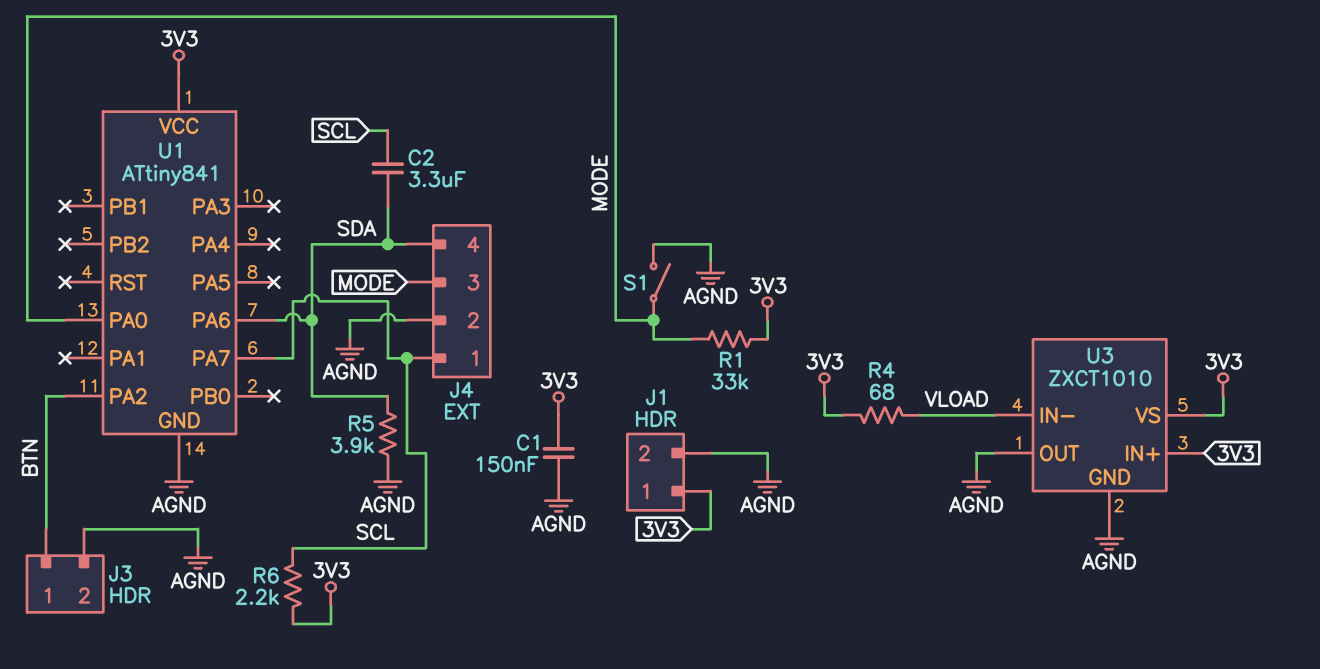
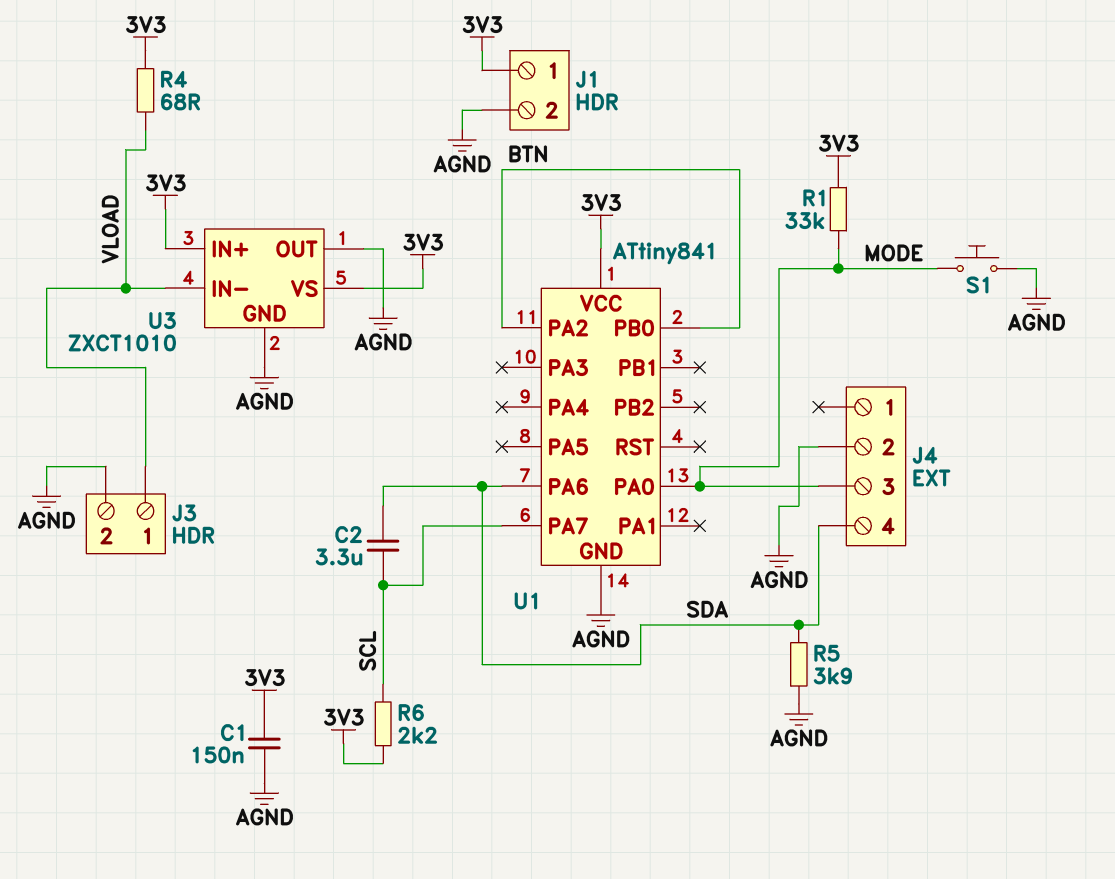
J3 pin 1: BTN -> VLOAD
J4 pin 1: SCL -> none
S1: switch (AGND, MODE) -> button (AGND, MODE)
U1 pin PB0: none -> BTN

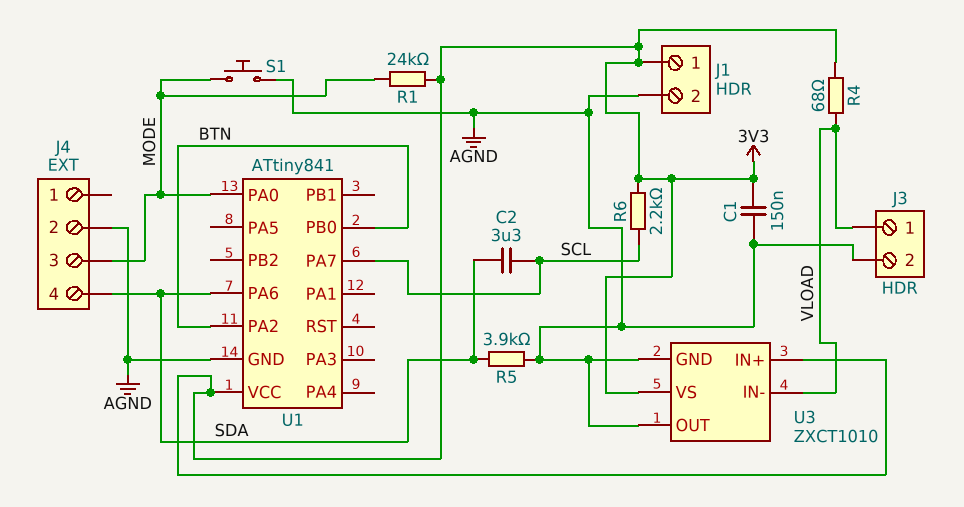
R1: 33k (3V3, MODE) -> 24k (3V3, MODE)

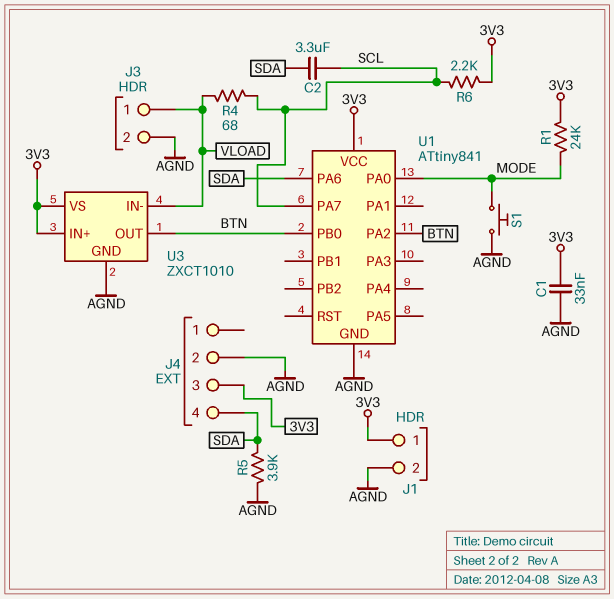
C1: 150nF (3V3, AGND) -> 33nF (3V3, AGND)
J4 pin 3: MODE -> 3V3
R4: 68 (3V3, VLOAD) -> 68 (SCL, VLOAD)
U3 pin OUT: AGND -> BTN

